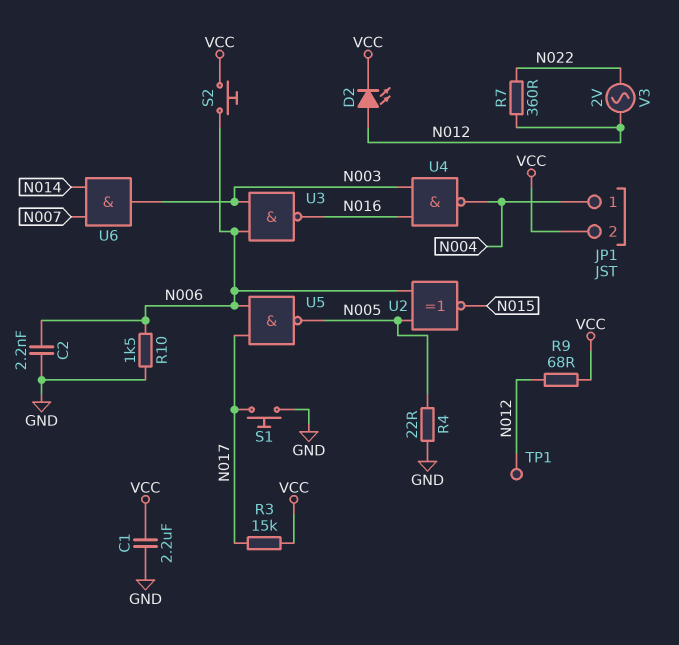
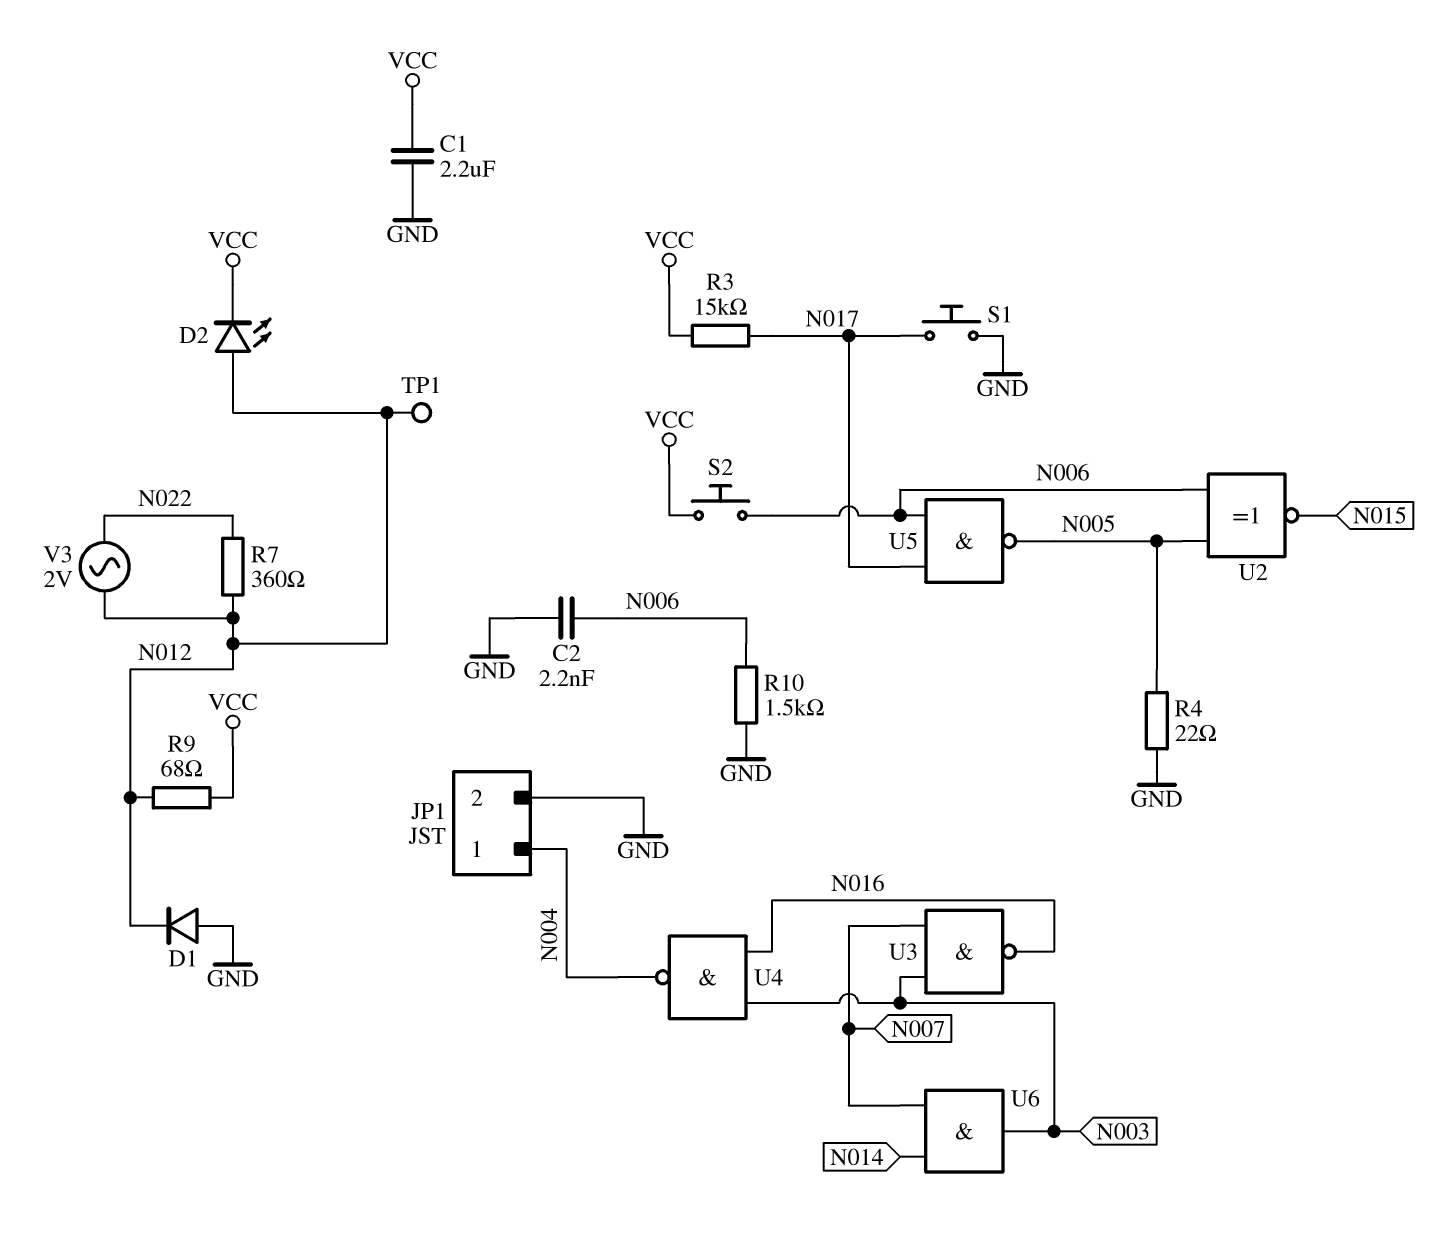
D1: none -> diode (A GND, K N012)
JP1 pin 2: VCC -> GND
U3: NAND (in N003, in N006, out N016) -> NAND (in N003, in N007, out N016)

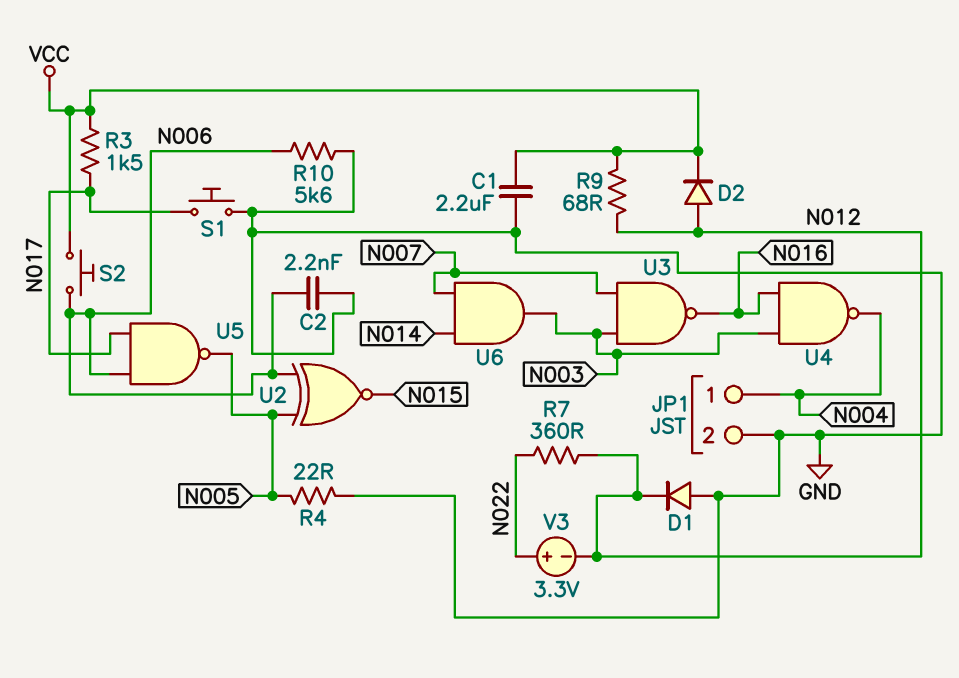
D2: LED (A N012, K VCC) -> diode (A N012, K VCC)
R3: 15k (N017, VCC) -> 1.5k (N017, VCC)
R10: 1.5k (GND, N006) -> 5.6k (GND, N006)
TP1: test point (N012) -> none
V3: AC 2V (N012, N022) -> 3.3V (plus N022, minus N012)

